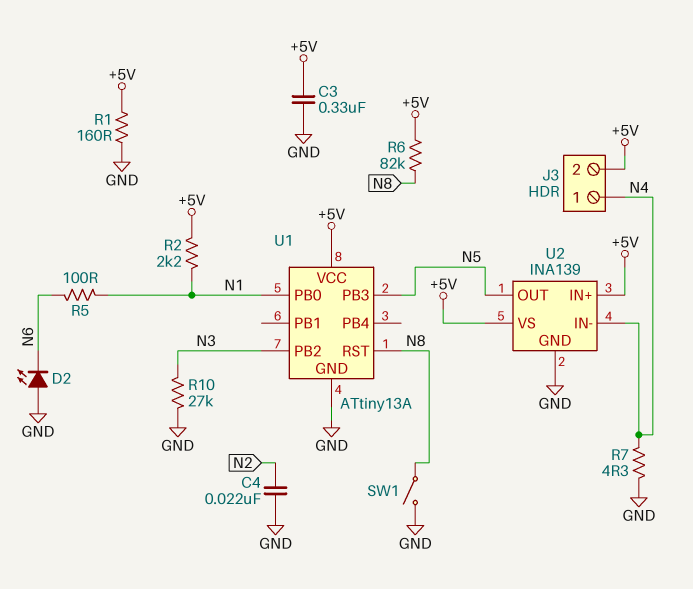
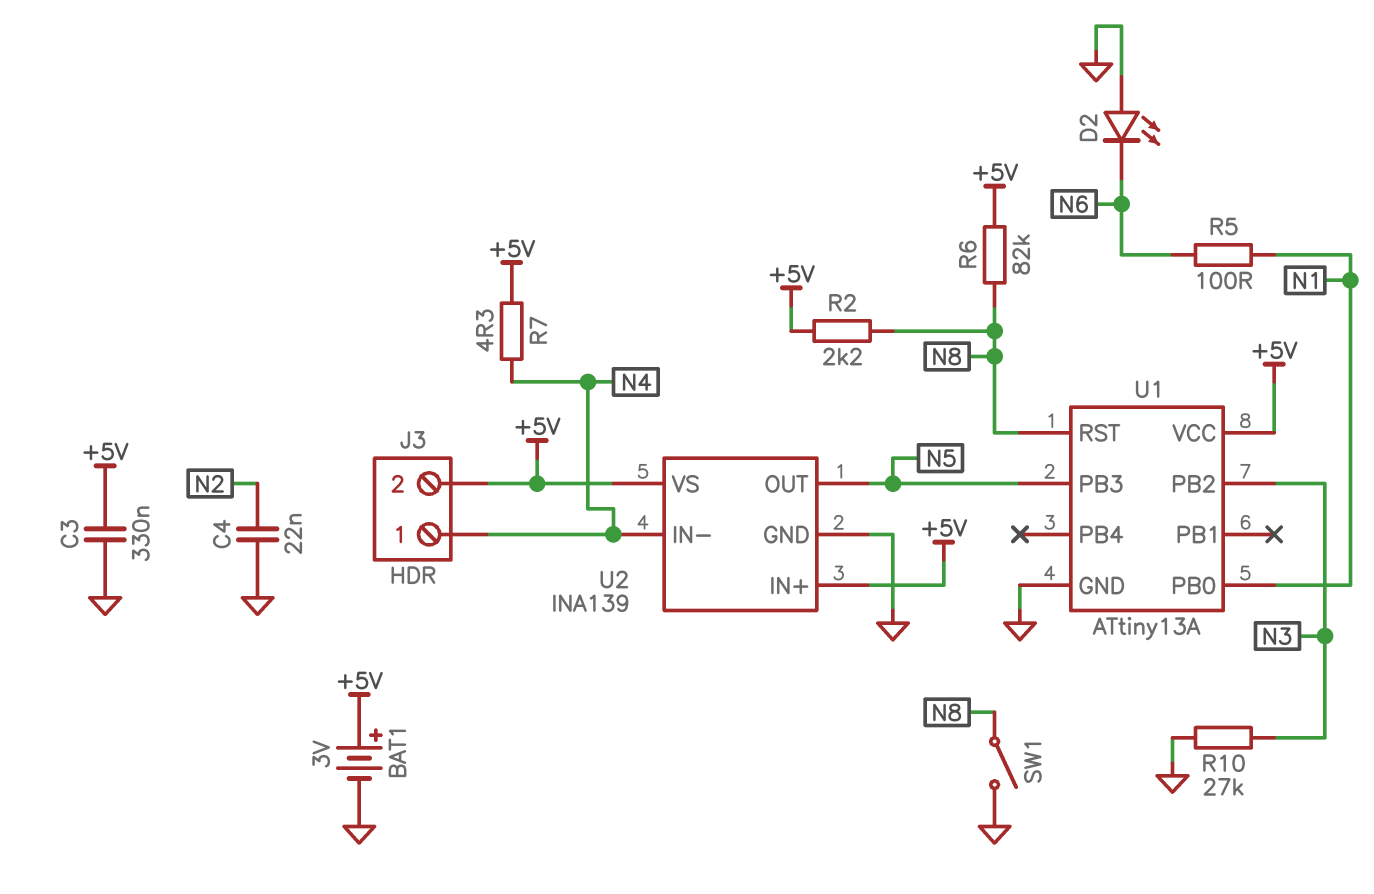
BAT1: none -> 3V (plus +5V, minus GND)
R1: 160 (+5V, GND) -> none
R2: 2.2k (+5V, N1) -> 2.2k (+5V, N8)
R7: 4.3 (GND, N4) -> 4.3 (+5V, N4)

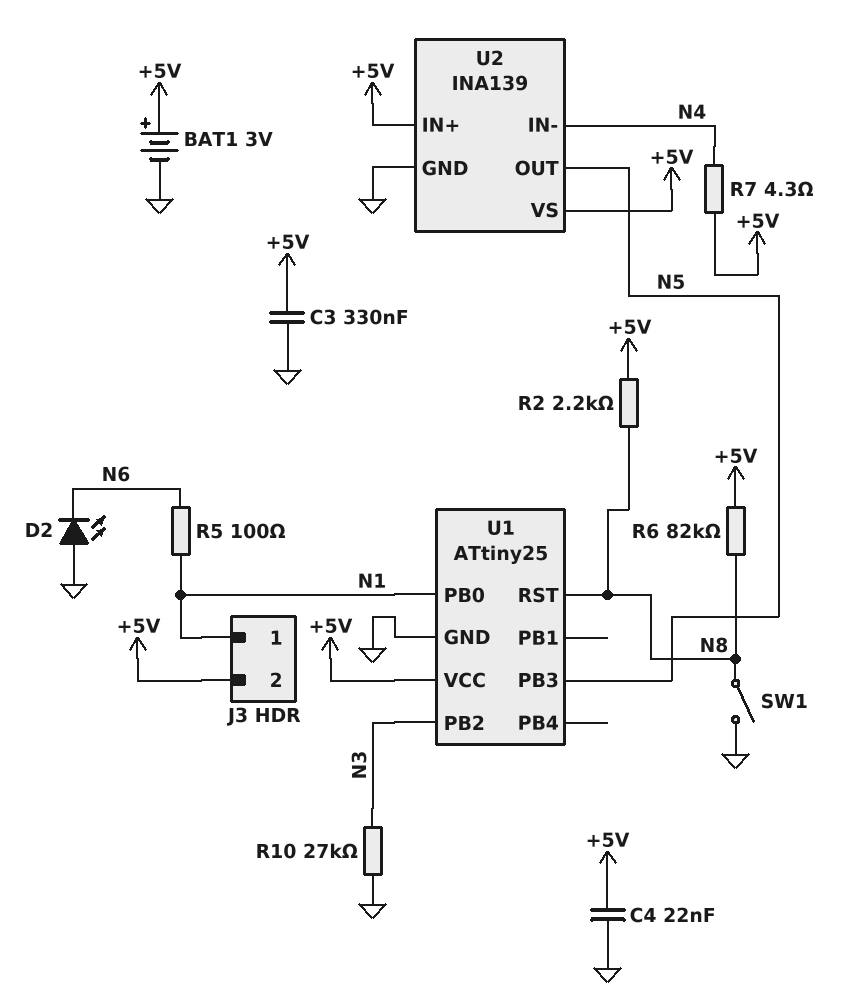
C4: 22nF (GND, N2) -> 22nF (+5V, GND)
J3 pin 1: N4 -> N1
U1: ATtiny13A -> ATtiny25

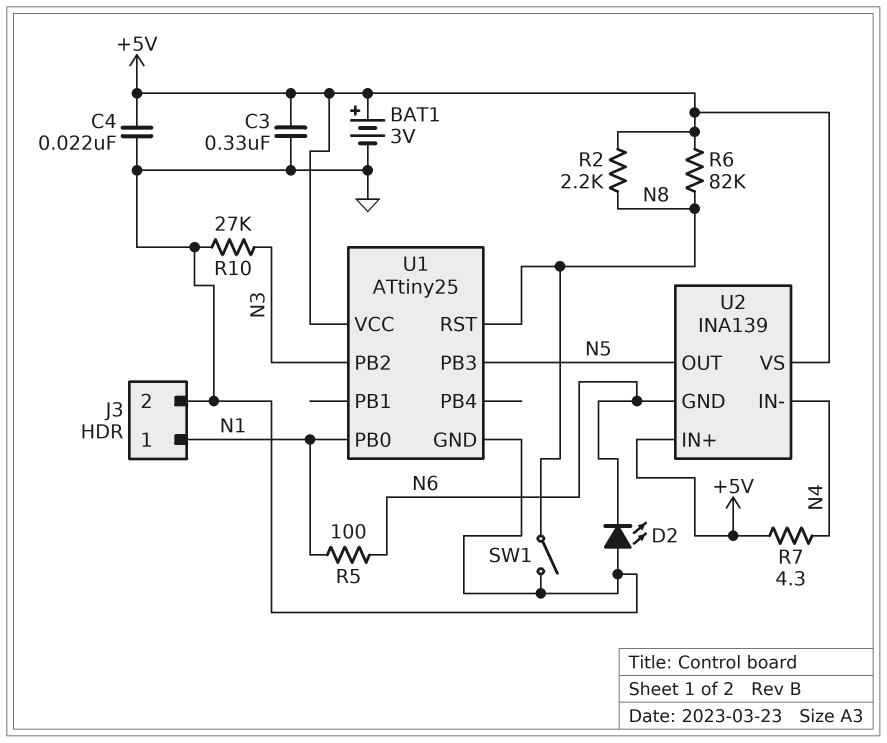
J3 pin 2: +5V -> GND
U2 pin GND: GND -> N6

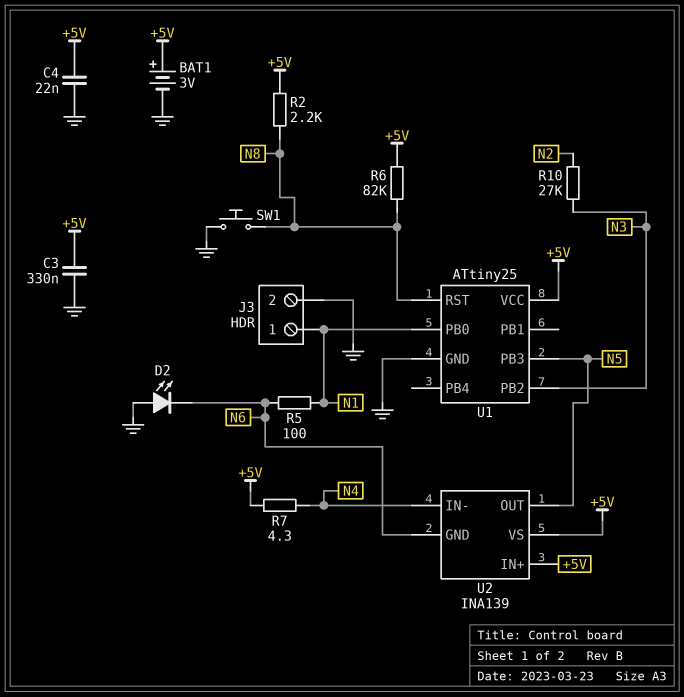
R10: 27k (GND, N3) -> 27k (N2, N3)
SW1: switch (GND, N8) -> button (GND, N8)

